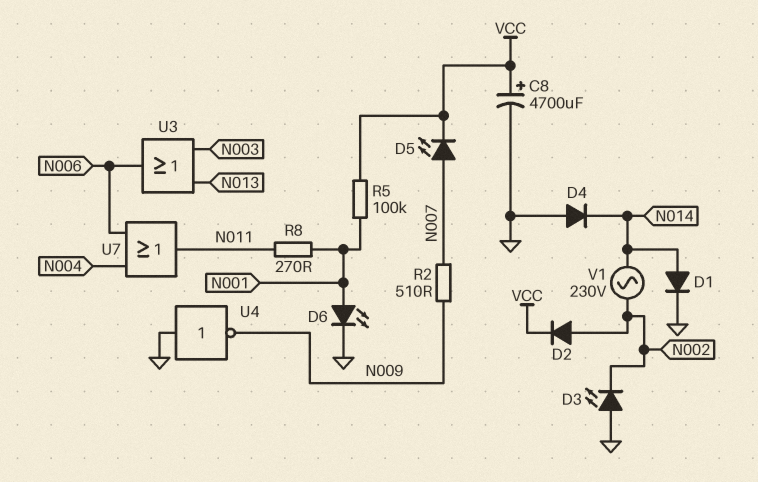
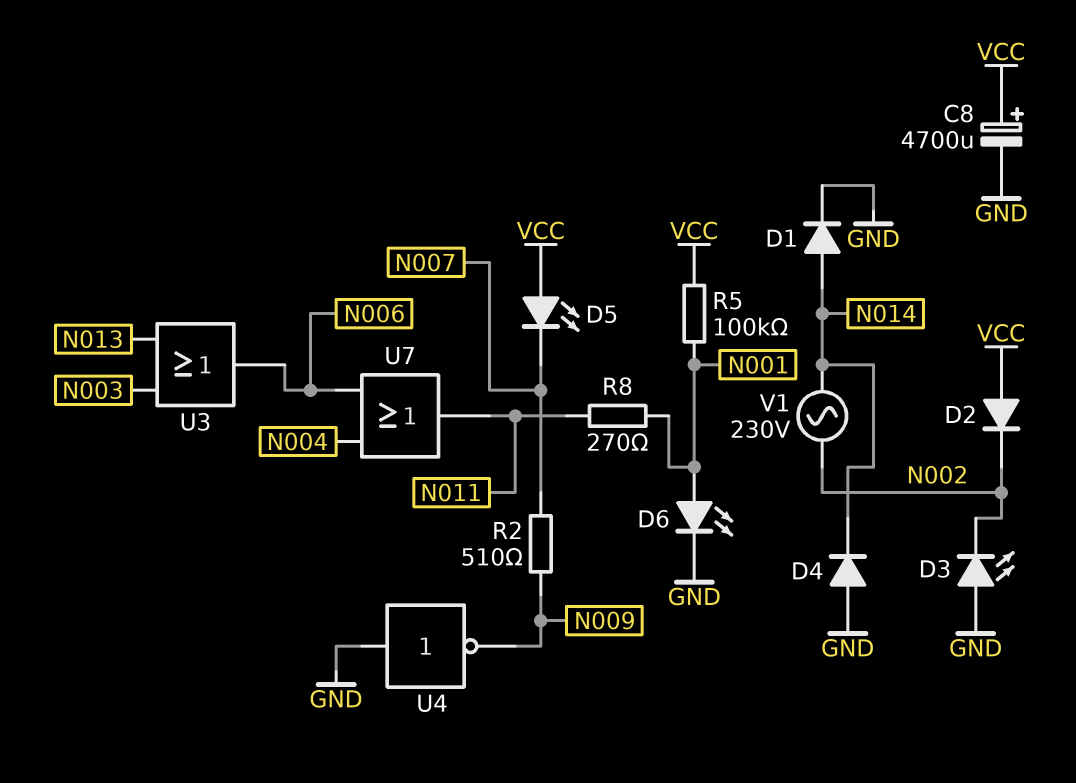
D2: diode (A N002, K VCC) -> diode (A VCC, K N002)
D5: LED (A N007, K VCC) -> LED (A VCC, K N007)

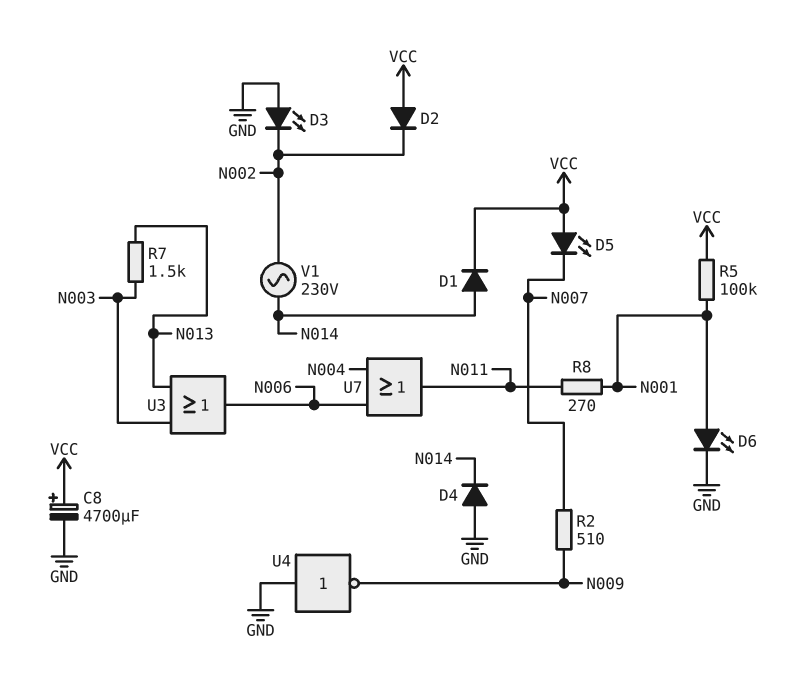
D1: diode (A N014, K GND) -> diode (A N014, K VCC)
R7: none -> 1.5k (N003, N013)

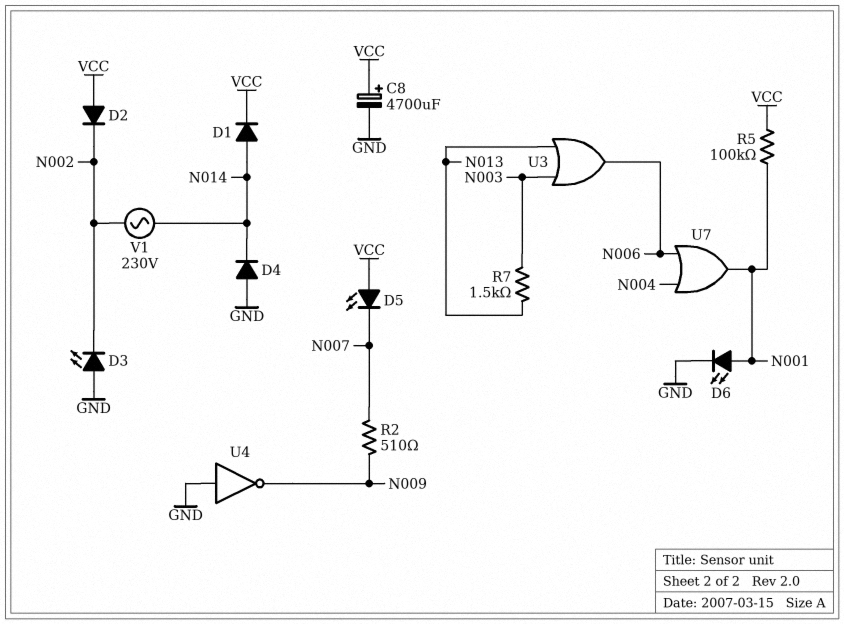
R8: 270 (N001, N011) -> none
U7: OR (in N004, in N006, out N011) -> OR (in N004, in N006, out N001)

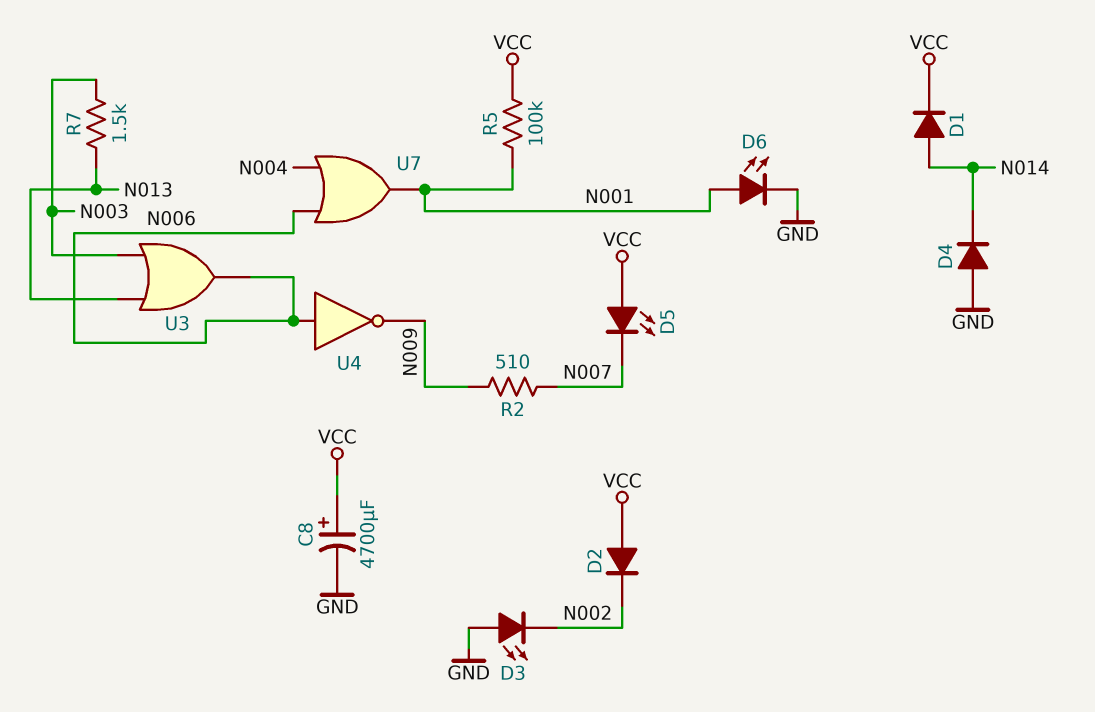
U4: NOT (in GND, out N009) -> NOT (in N006, out N009)
V1: AC 230V (N002, N014) -> none

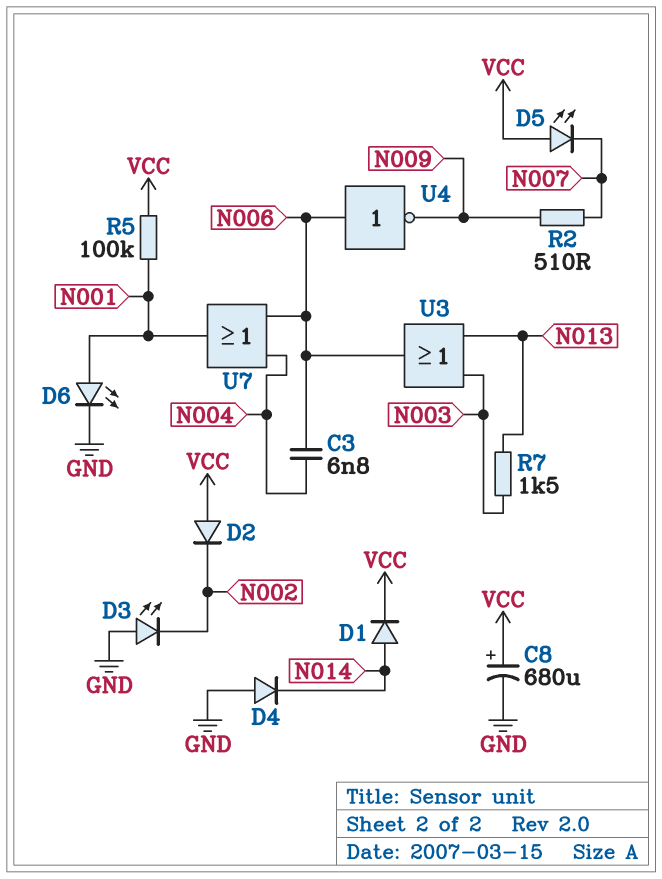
C3: none -> 6.8nF (N004, N006)
C8: 4700uF (plus VCC, minus GND) -> 680uF (plus VCC, minus GND)

